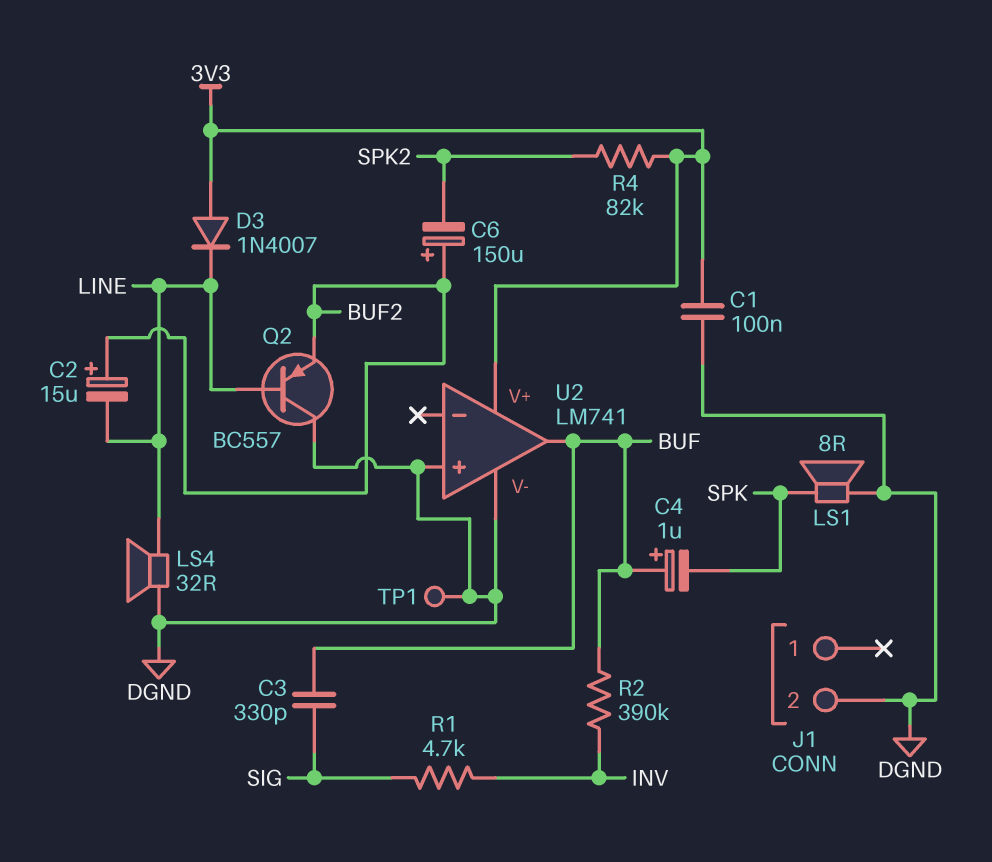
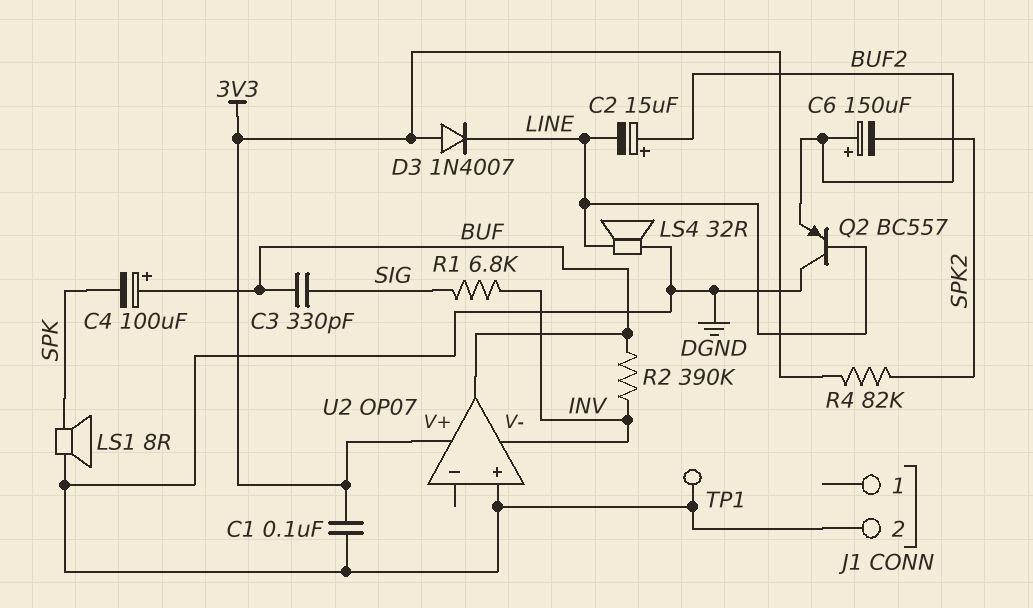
C4: 1uF (plus BUF, minus SPK) -> 100uF (plus BUF, minus SPK)
R1: 4.7k (INV, SIG) -> 6.8k (INV, SIG)
U2: LM741 -> OP07
U2 pin V-: DGND -> INV

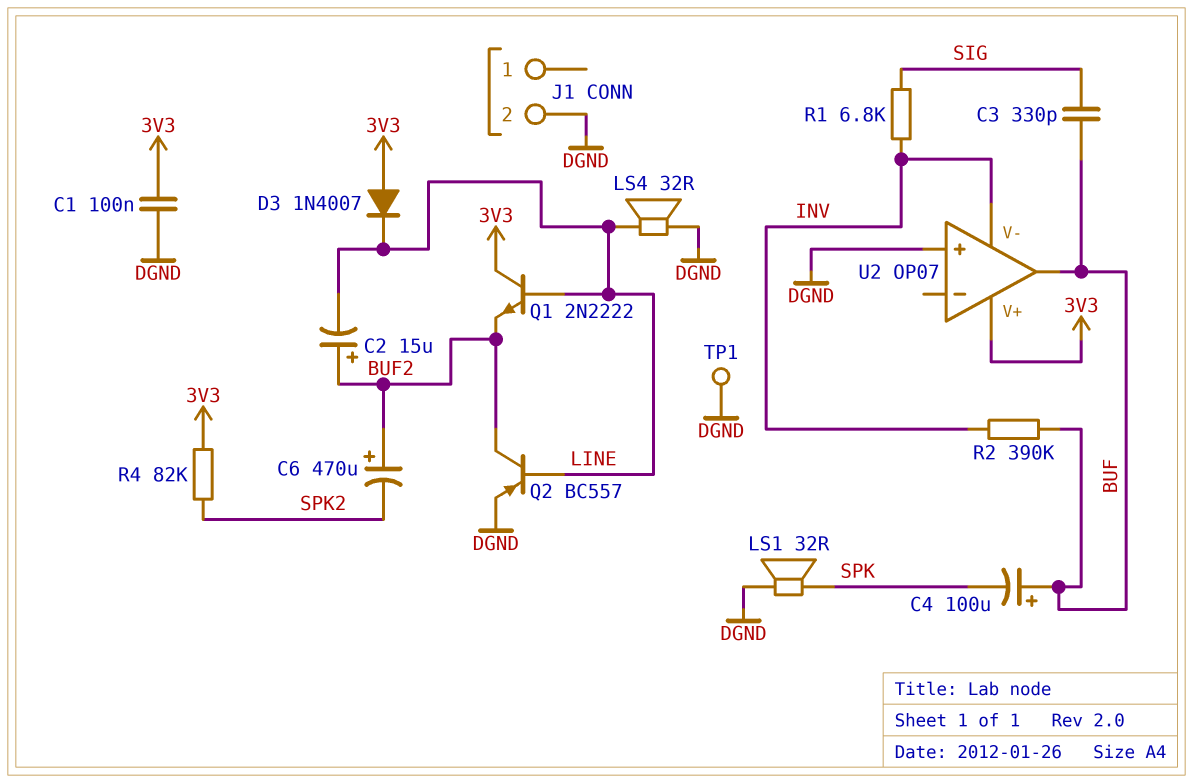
C6: 150uF (plus BUF2, minus SPK2) -> 470uF (plus BUF2, minus SPK2)
LS1: speaker 8R (DGND, SPK) -> speaker 32R (DGND, SPK)
Q1: none -> NPN 2N2222 (B LINE, C 3V3, E BUF2)
Q2: PNP BC557 (B LINE, C DGND, E BUF2) -> PNP BC557 (B LINE, C BUF2, E DGND)

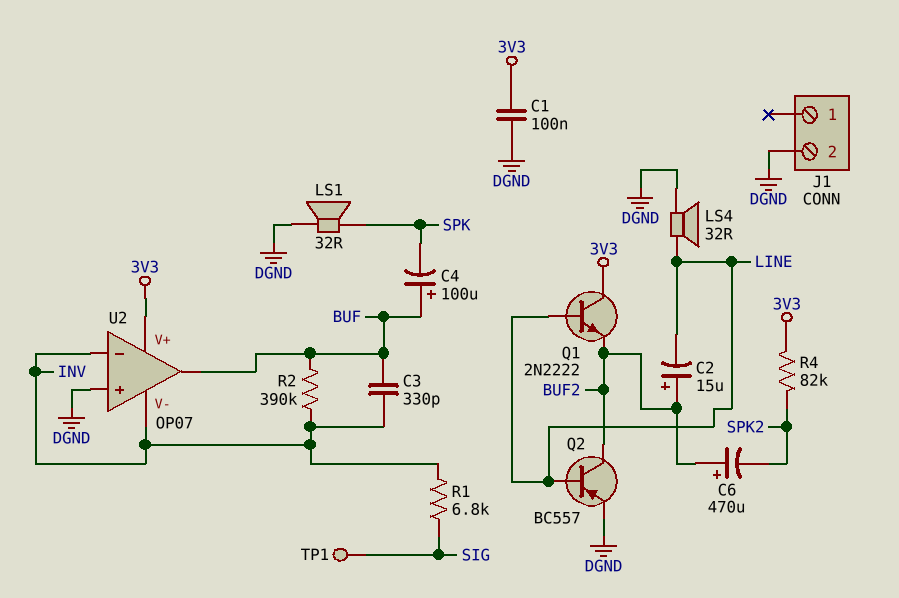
C3: 330pF (BUF, SIG) -> 330pF (BUF, INV)
D3: diode 1N4007 (A 3V3, K LINE) -> none
TP1: test point (DGND) -> test point (SIG)
U2 pin in-: none -> INV

